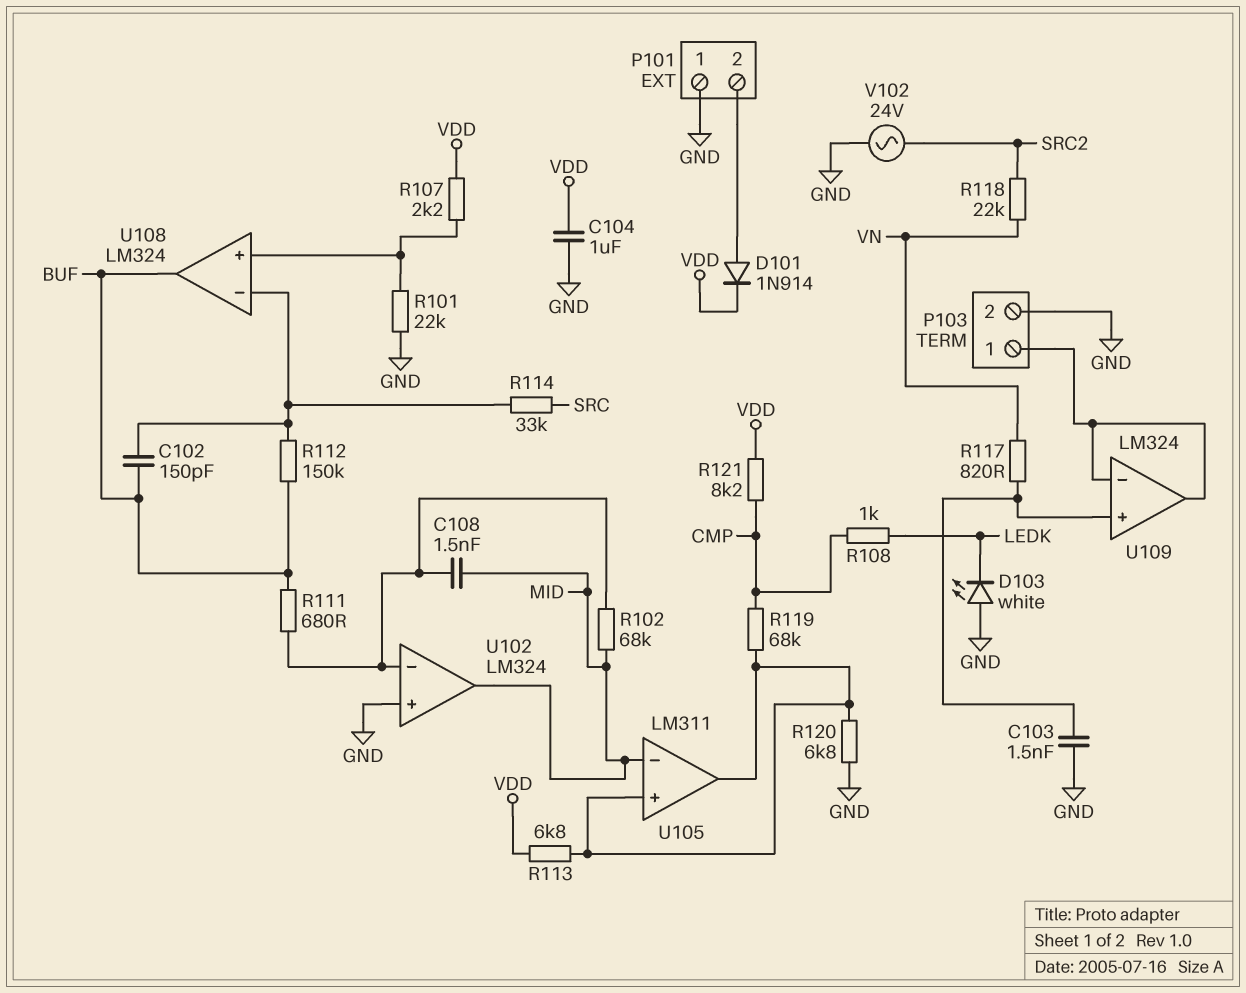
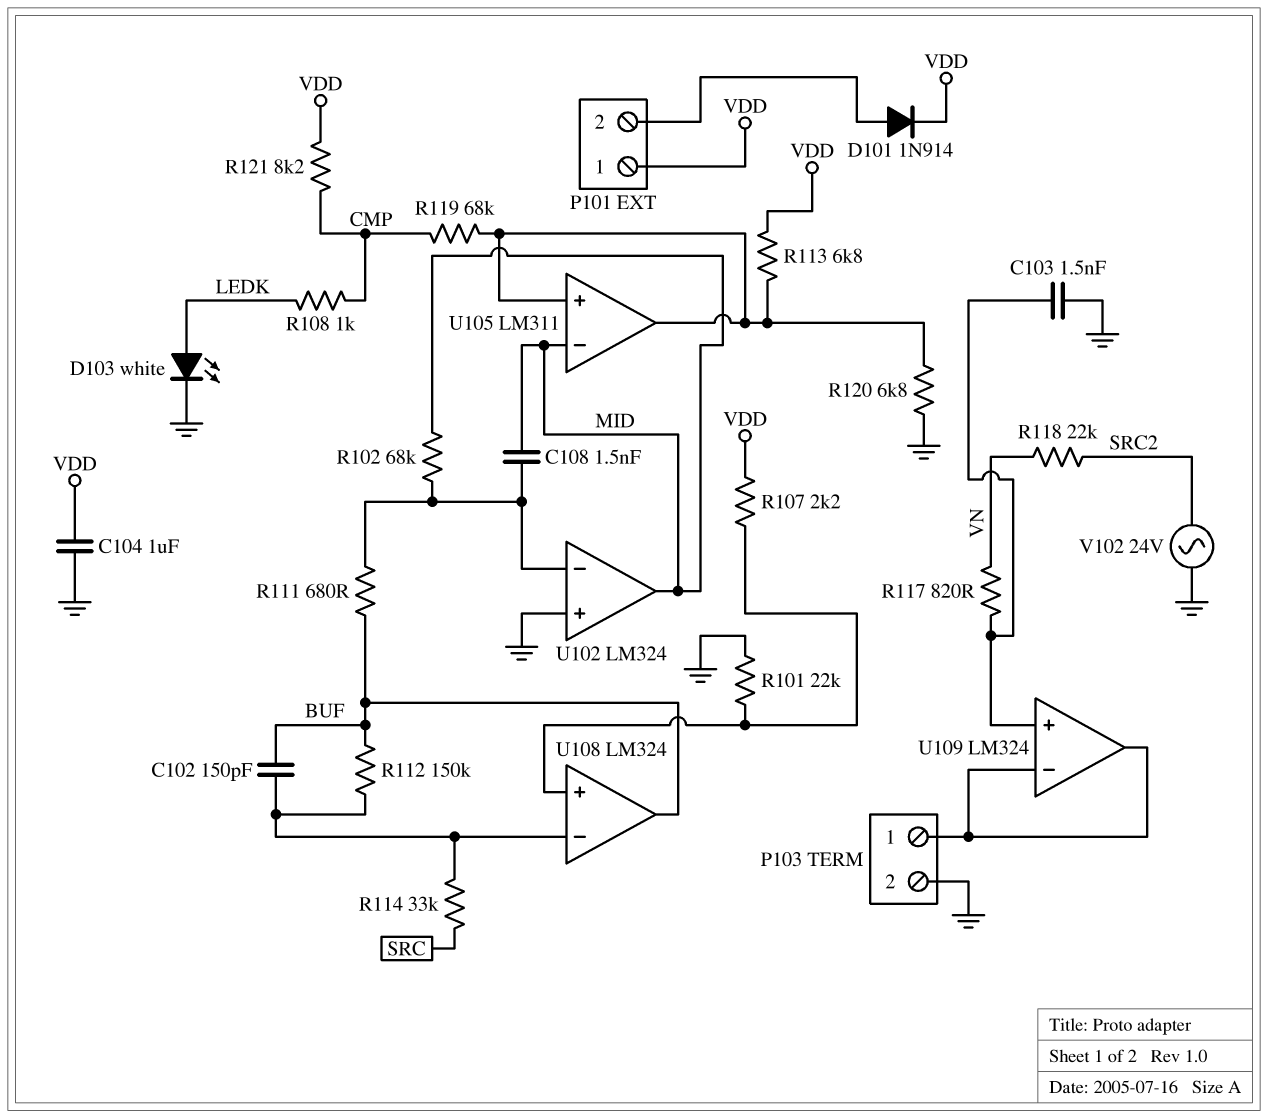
D103: LED white (A GND, K LEDK) -> LED white (A LEDK, K GND)
P101 pin 1: GND -> VDD

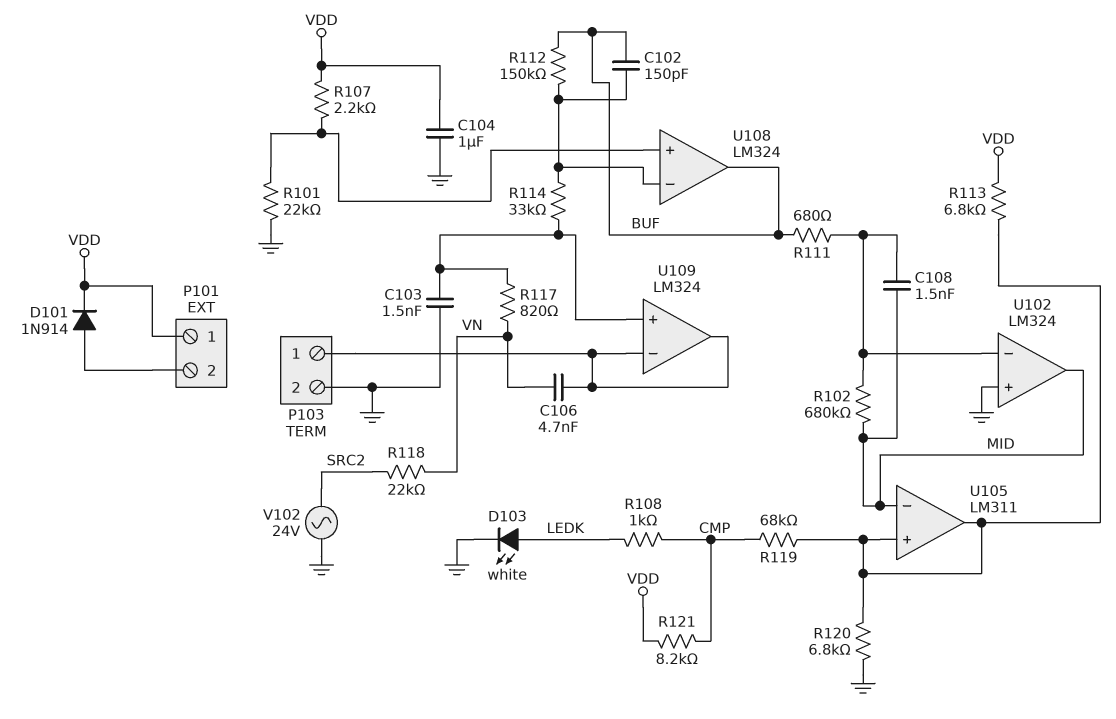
C106: none -> 4.7nF (P103/1, VN)
R102: 68k (MID, U102/in-) -> 680k (MID, U102/in-)
R114: 33k (SRC, U108/in-) -> 33k (U108/in-, U109/in+)

